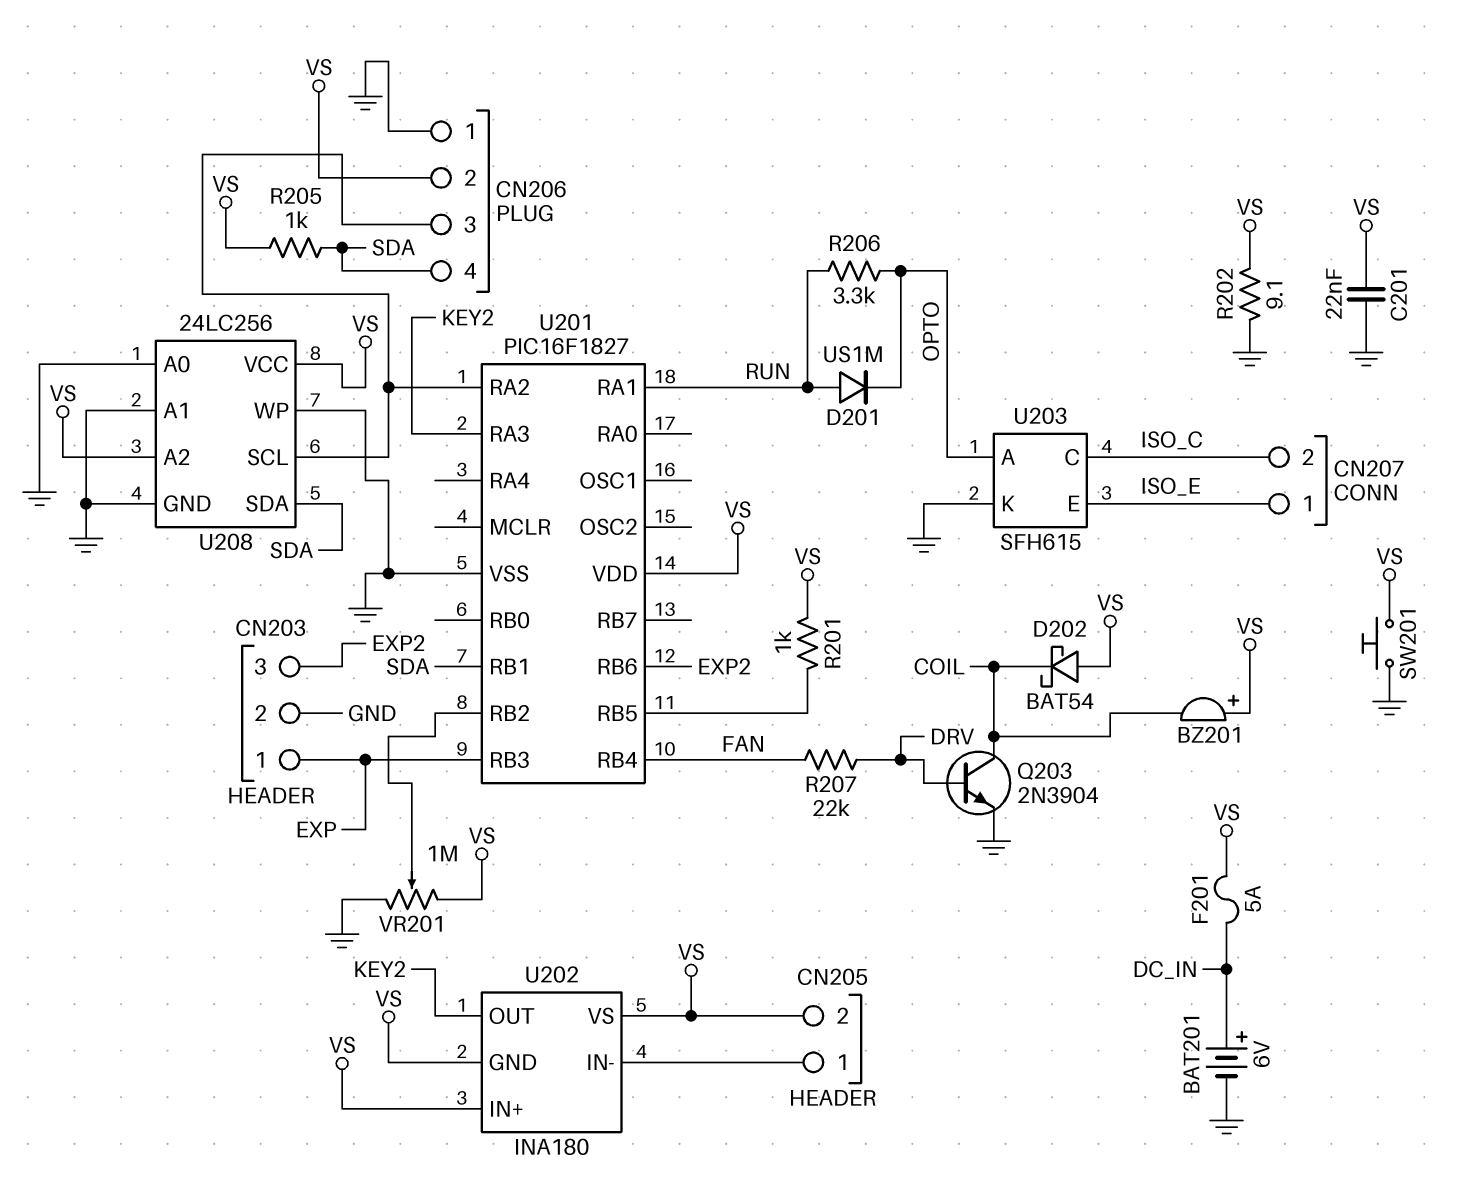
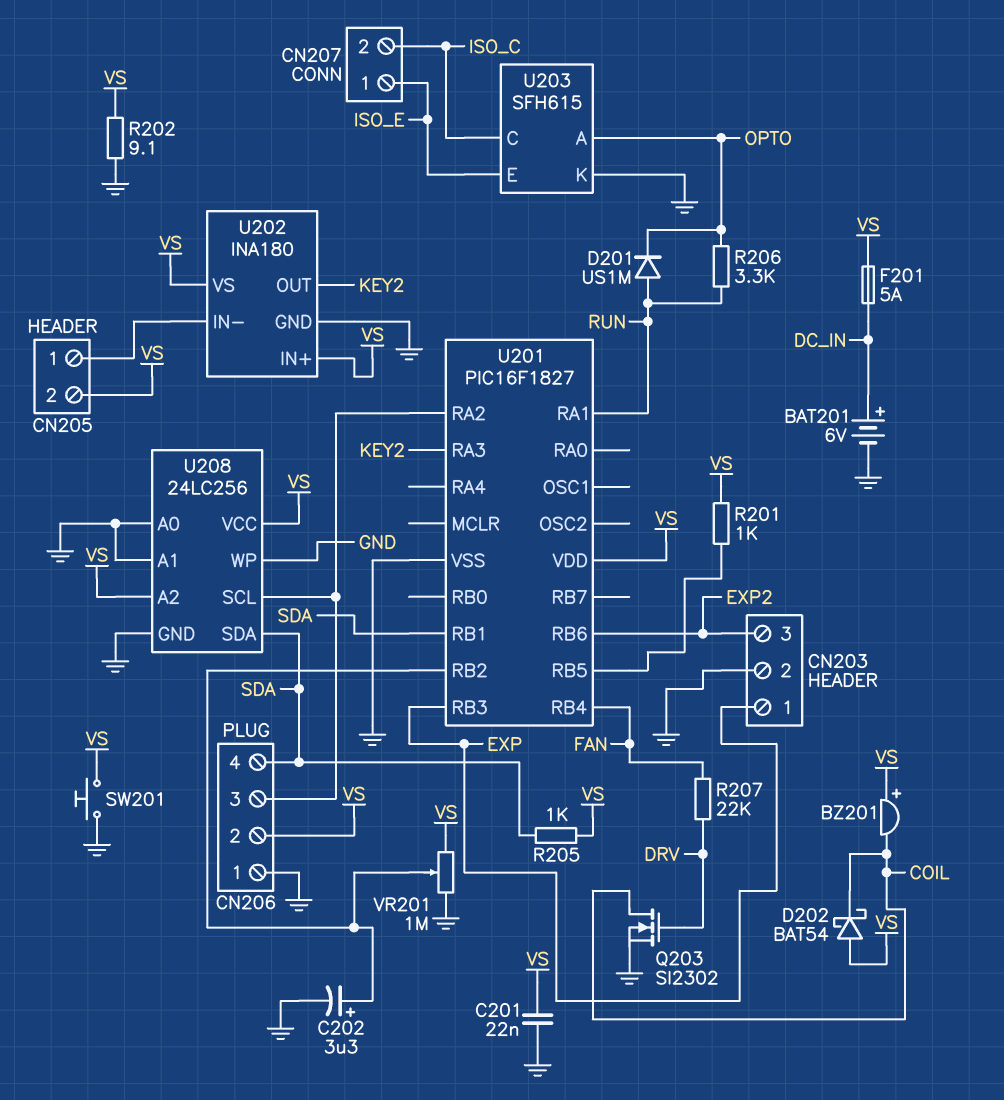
C202: none -> 3.3uF (plus U201/RB2, minus GND)
Q203: NPN 2N3904 (B DRV, C COIL, E GND) -> NMOS SI2302 (G DRV, D COIL, S GND)
U202 pin GND: VS -> GND

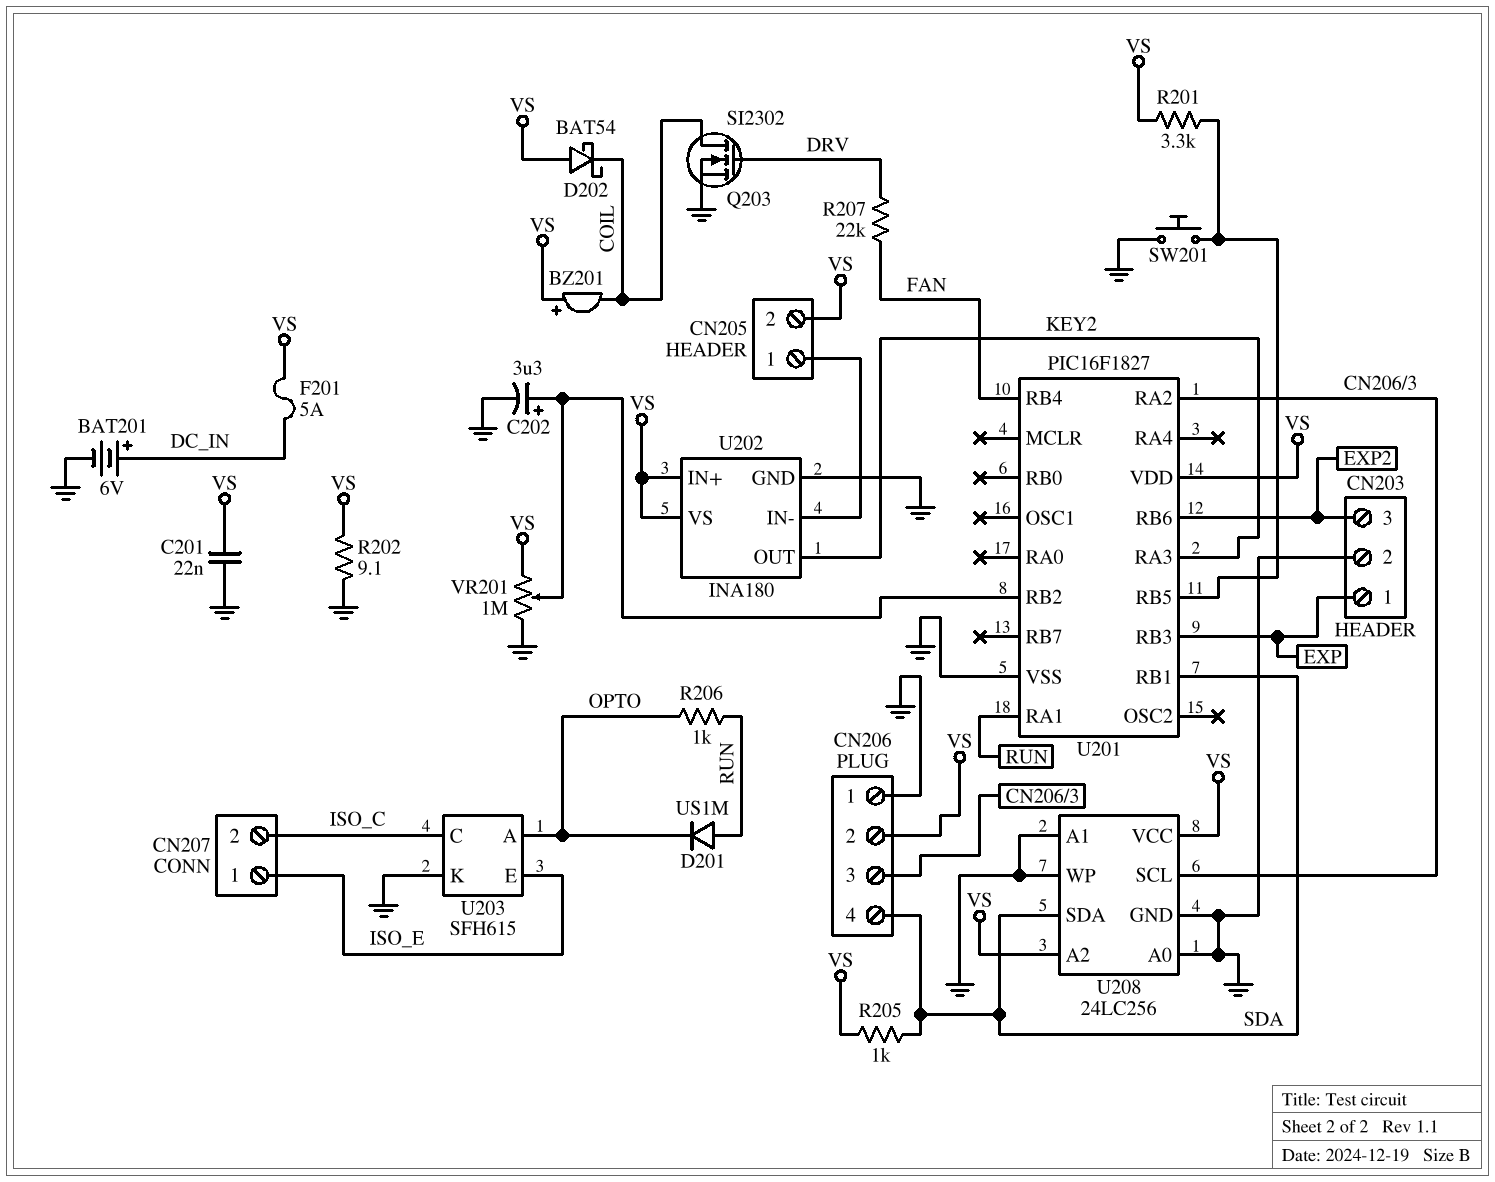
R201: 1k (U201/RB5, VS) -> 3.3k (U201/RB5, VS)
R206: 3.3k (OPTO, RUN) -> 1k (OPTO, RUN)
SW201: button (GND, VS) -> button (GND, U201/RB5)

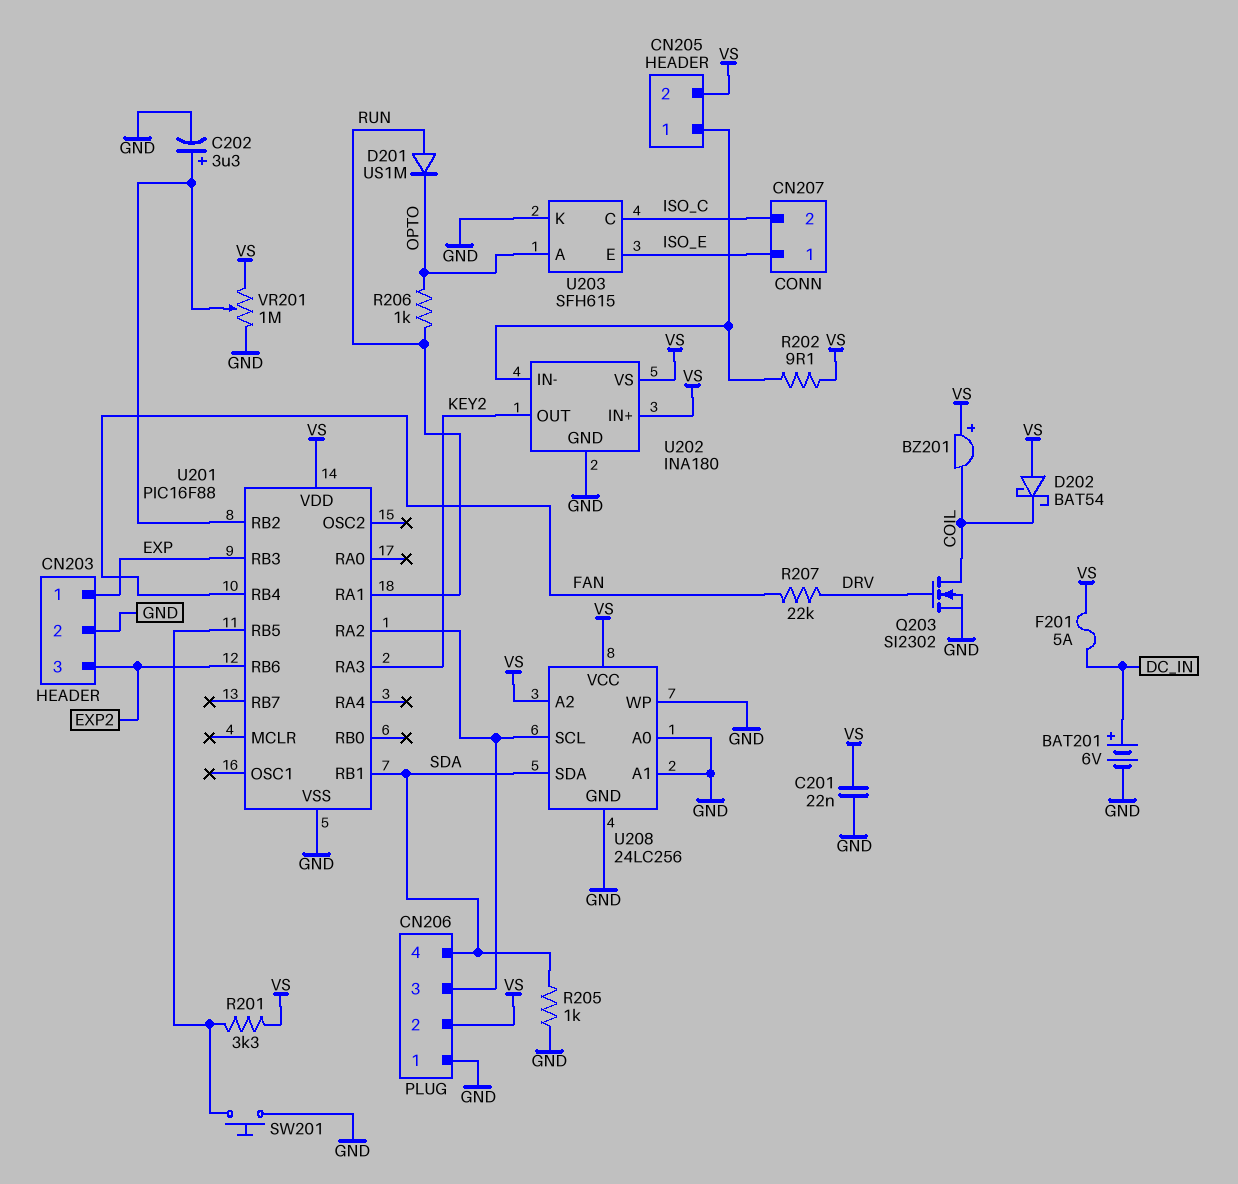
R202: 9.1 (GND, VS) -> 9.1 (CN205/1, VS)
R205: 1k (SDA, VS) -> 1k (GND, SDA)
U201: PIC16F1827 -> PIC16F88

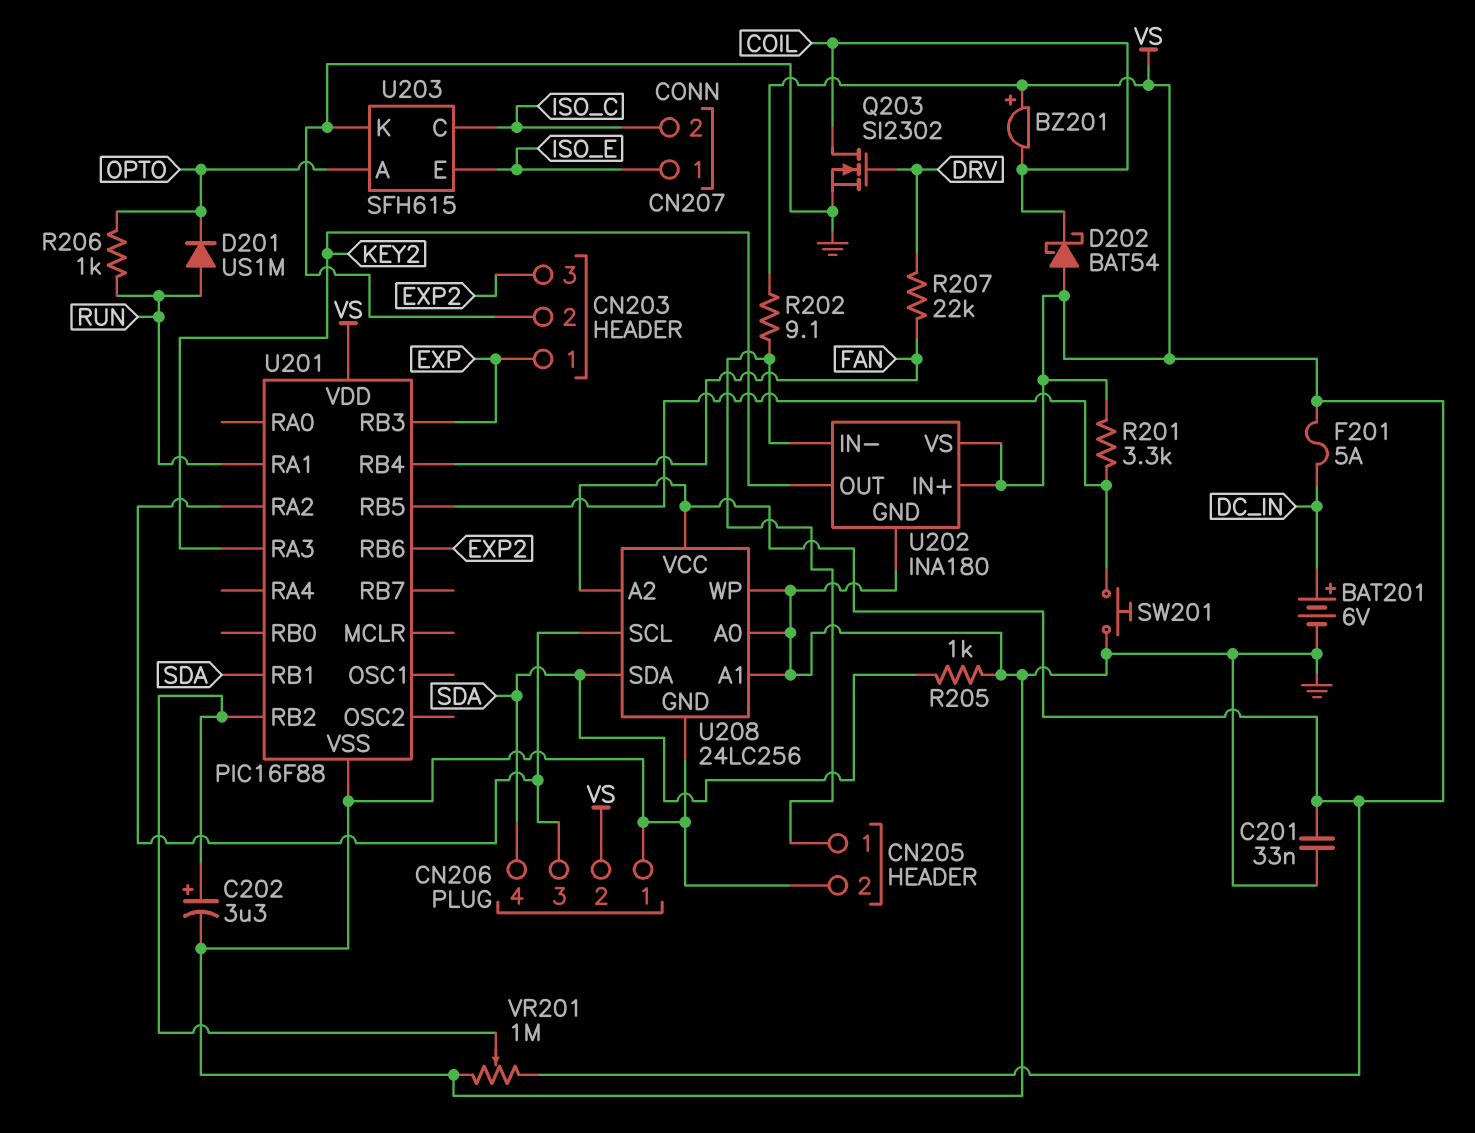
C201: 22nF (GND, VS) -> 33nF (GND, VS)
CN205 pin 2: VS -> GND

